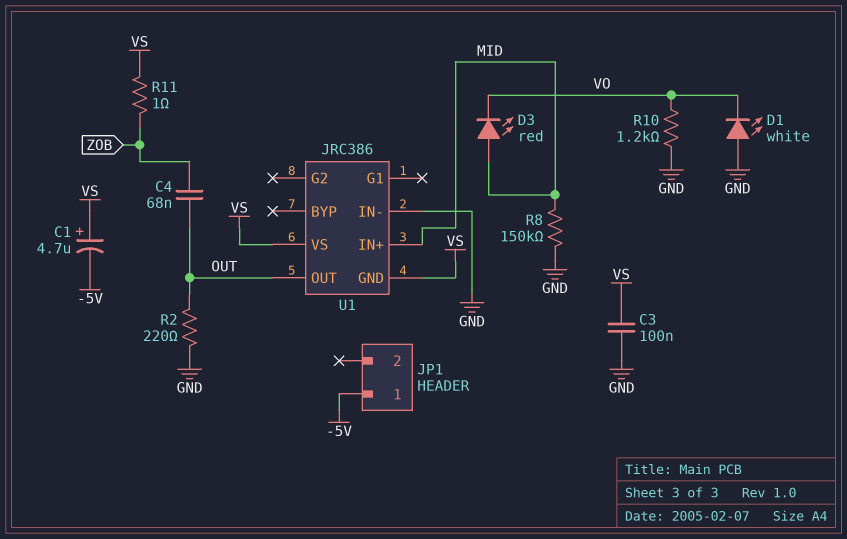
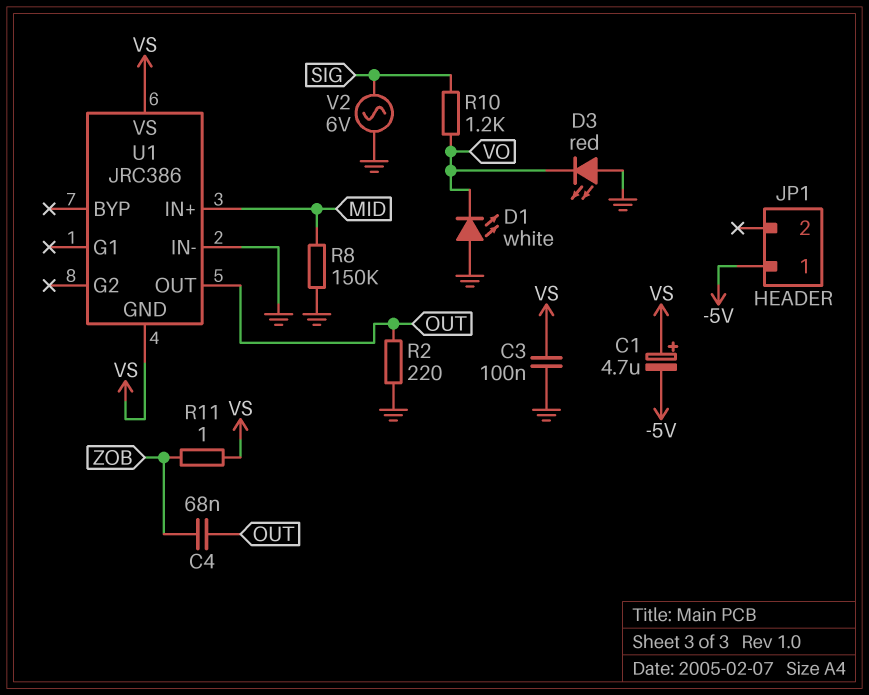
D3: LED red (A MID, K VO) -> LED red (A GND, K VO)
R10: 1.2k (GND, VO) -> 1.2k (SIG, VO)
V2: none -> AC 6V (GND, SIG)

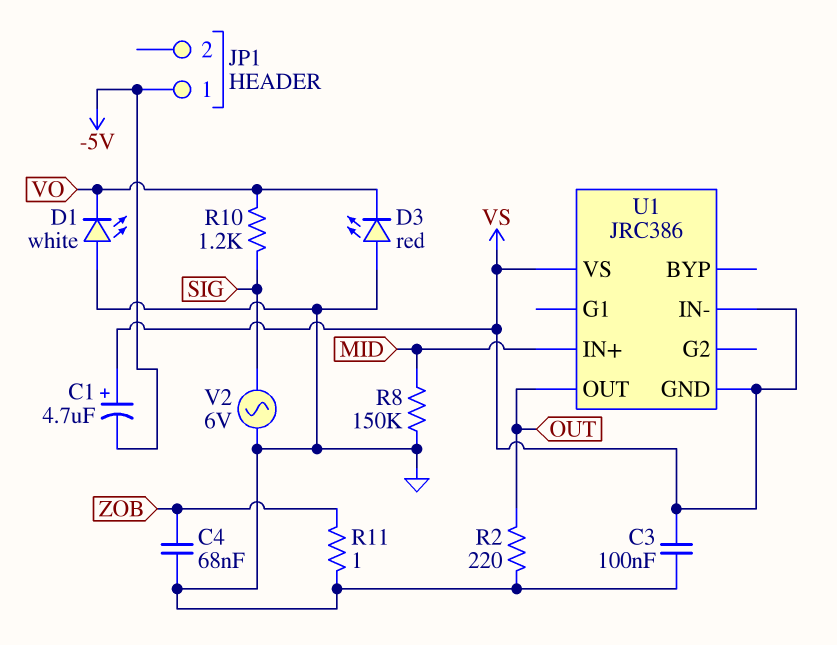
C4: 68nF (OUT, ZOB) -> 68nF (GND, ZOB)
R11: 1 (VS, ZOB) -> 1 (GND, ZOB)
U1 pin IN-: GND -> VS

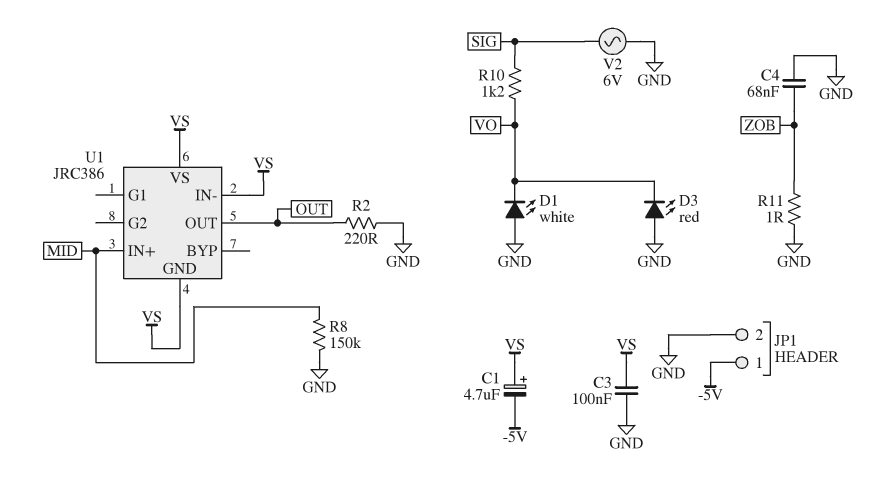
JP1 pin 2: none -> GND

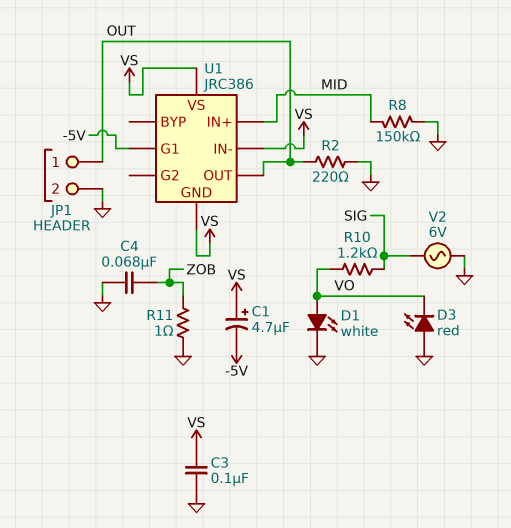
D1: LED white (A GND, K VO) -> LED white (A VO, K GND)
JP1 pin 1: -5V -> OUT
U1 pin G1: none -> -5V

